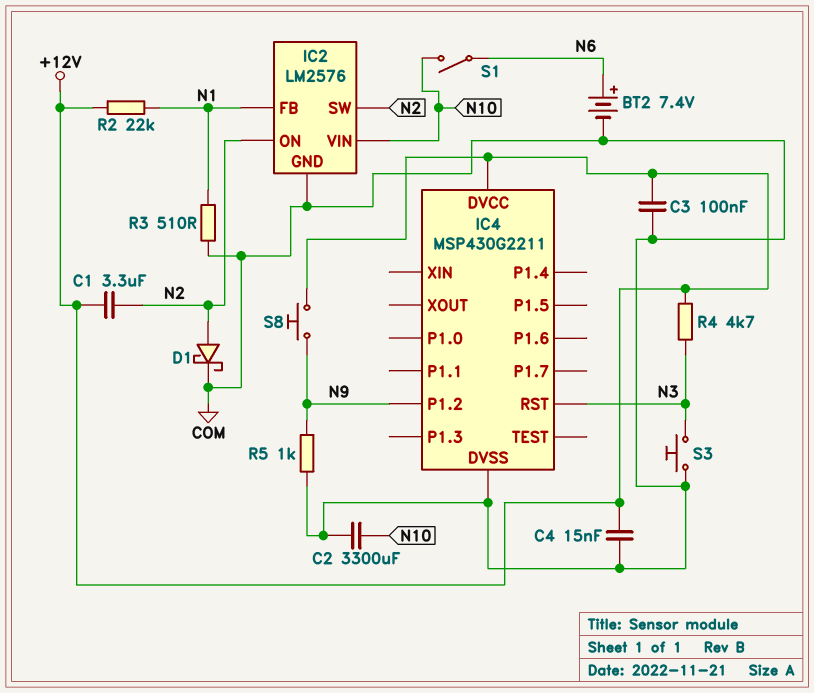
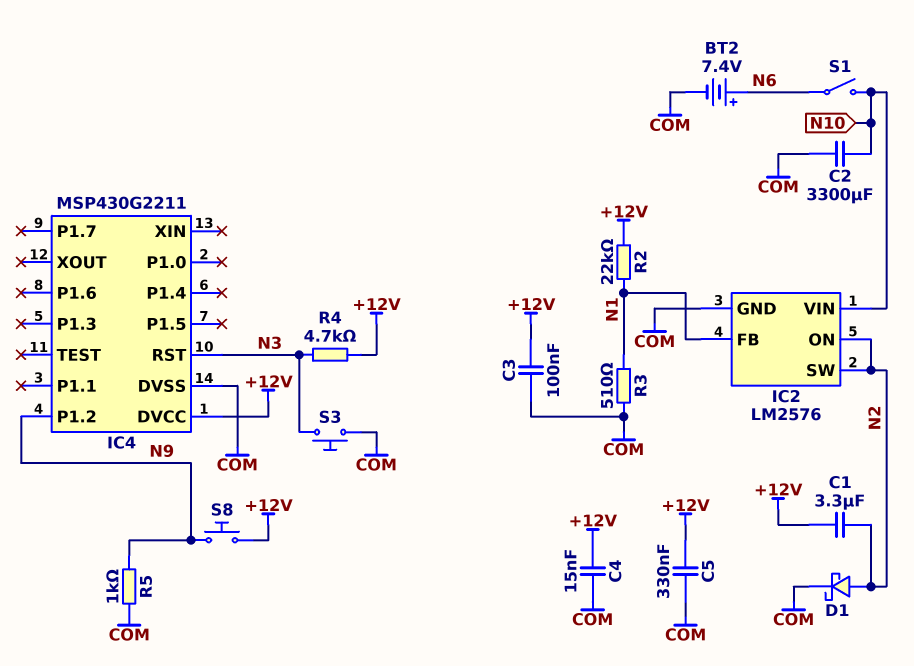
C5: none -> 330nF (+12V, COM)

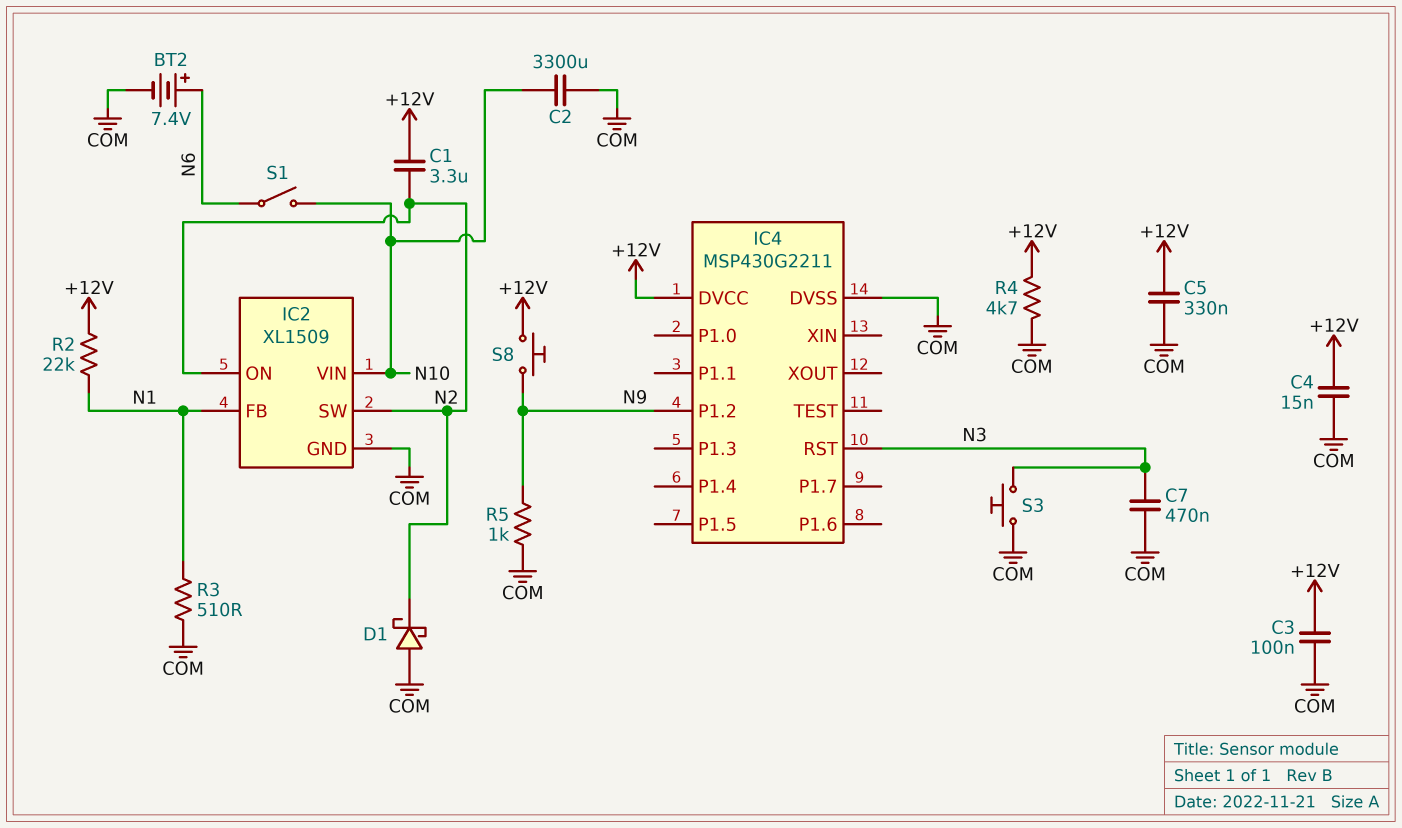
C7: none -> 470nF (COM, N3)
D1: schottky (A N2, K COM) -> schottky (A COM, K N2)
IC2: LM2576 -> XL1509
R4: 4.7k (+12V, N3) -> 4.7k (+12V, COM)

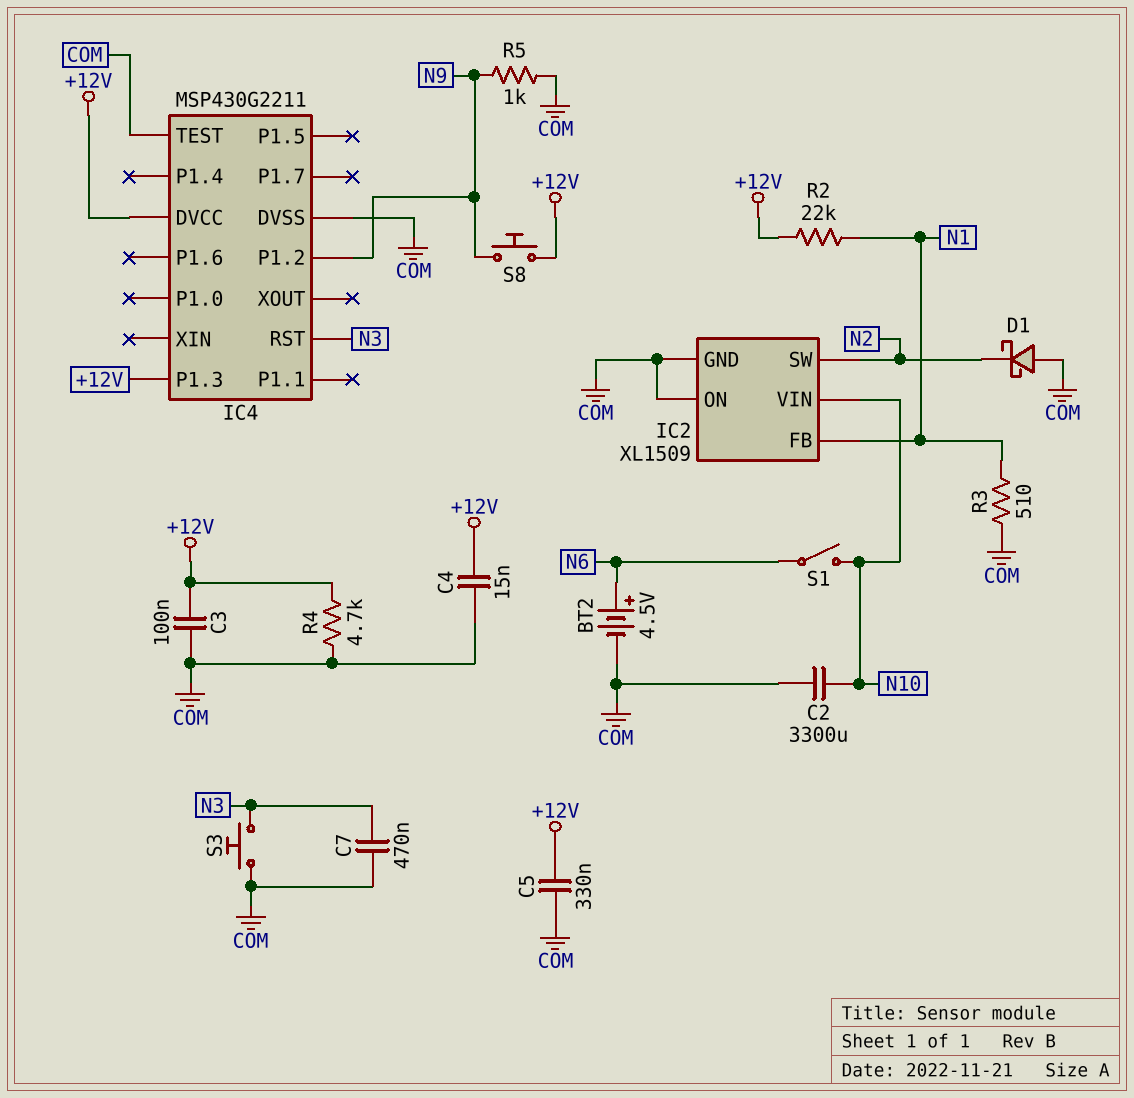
BT2: 7.4V (plus N6, minus COM) -> 4.5V (plus N6, minus COM)
C1: 3.3uF (+12V, N2) -> none
IC2 pin ON: N2 -> COM
IC4 pin P1.3: none -> +12V
IC4 pin TEST: none -> COM

